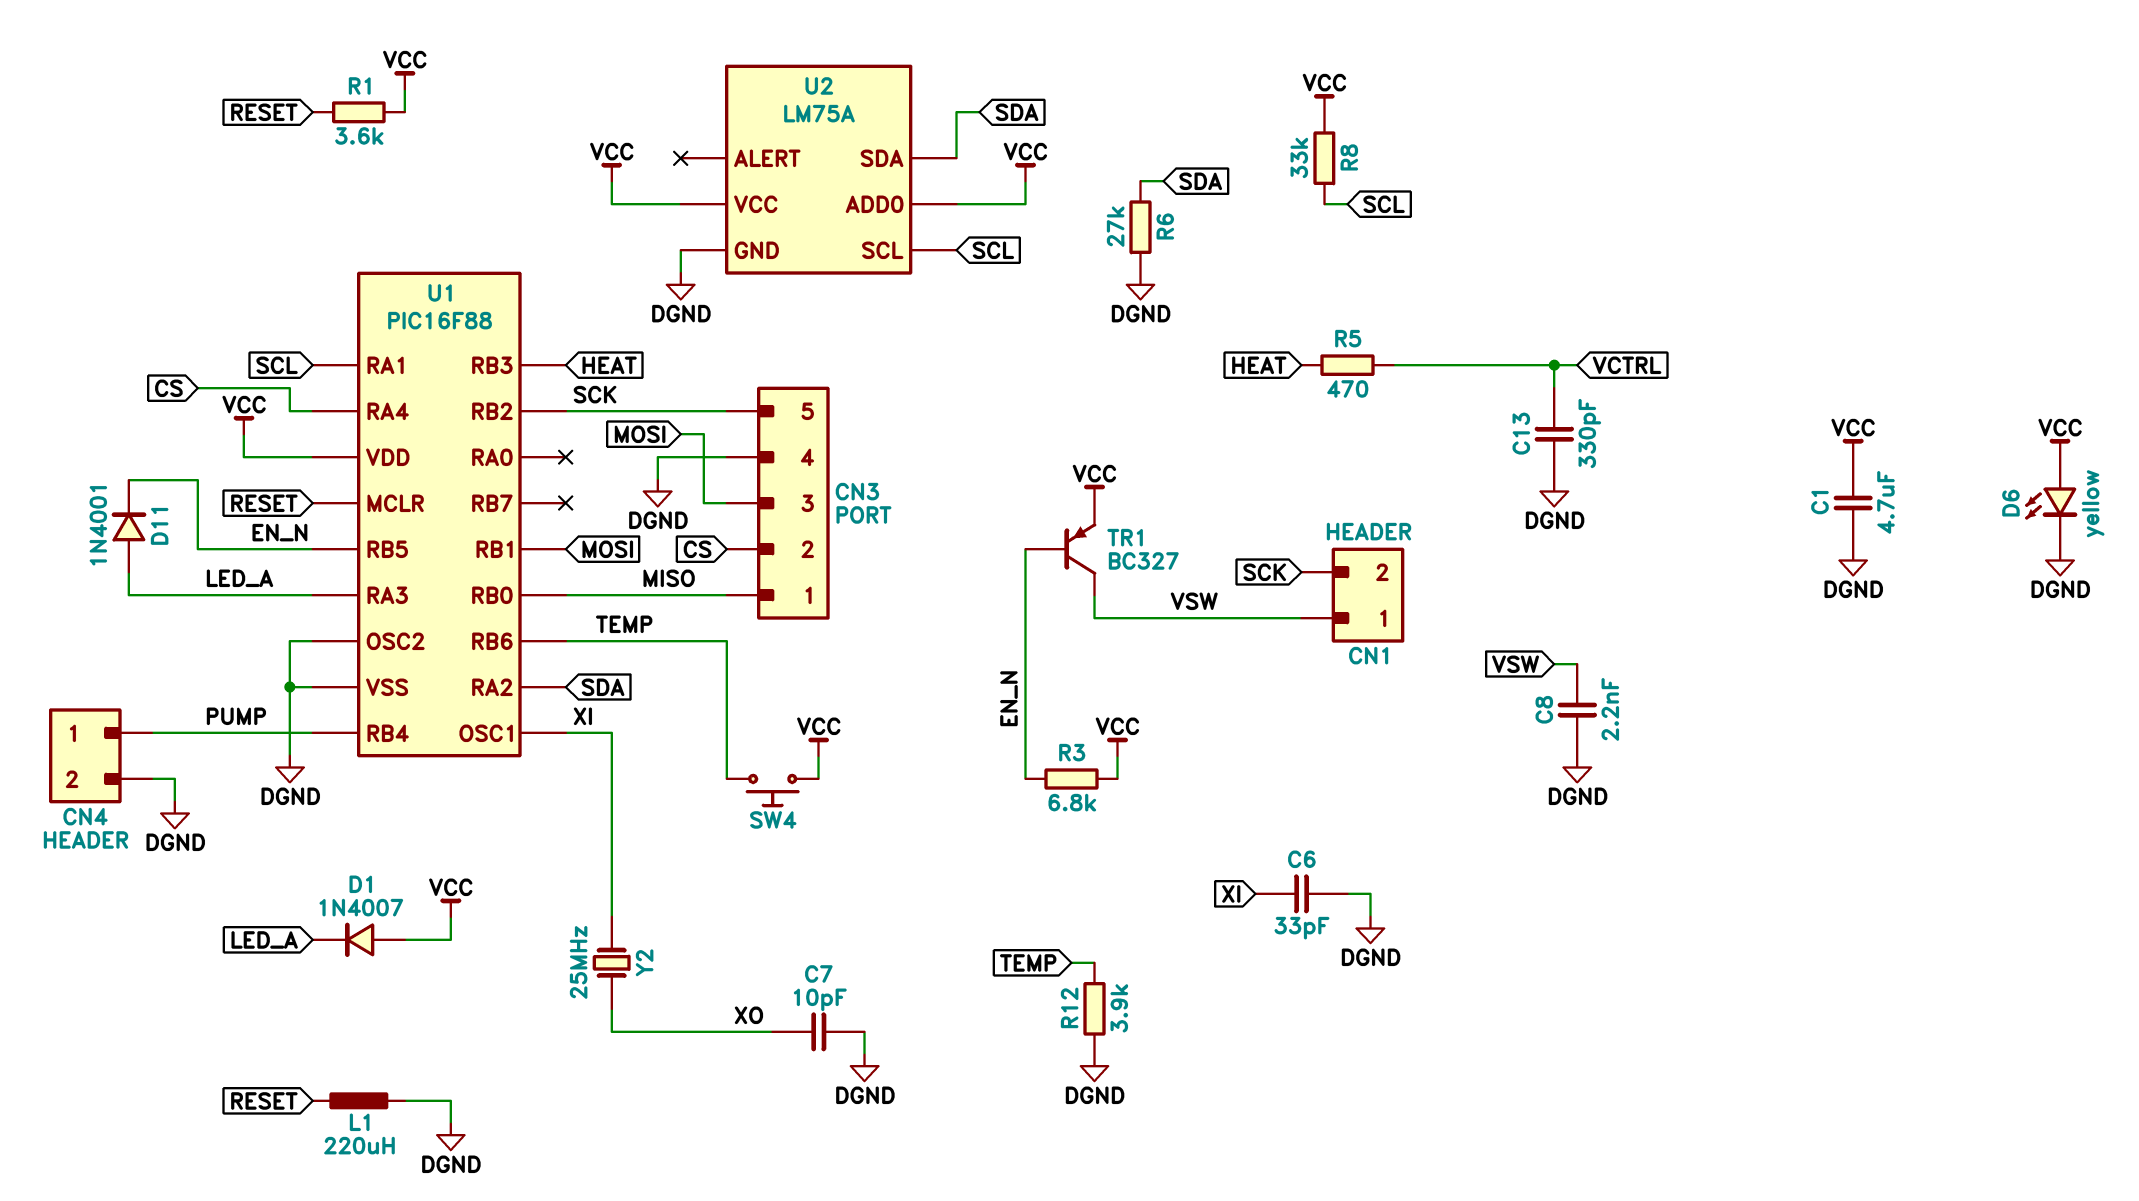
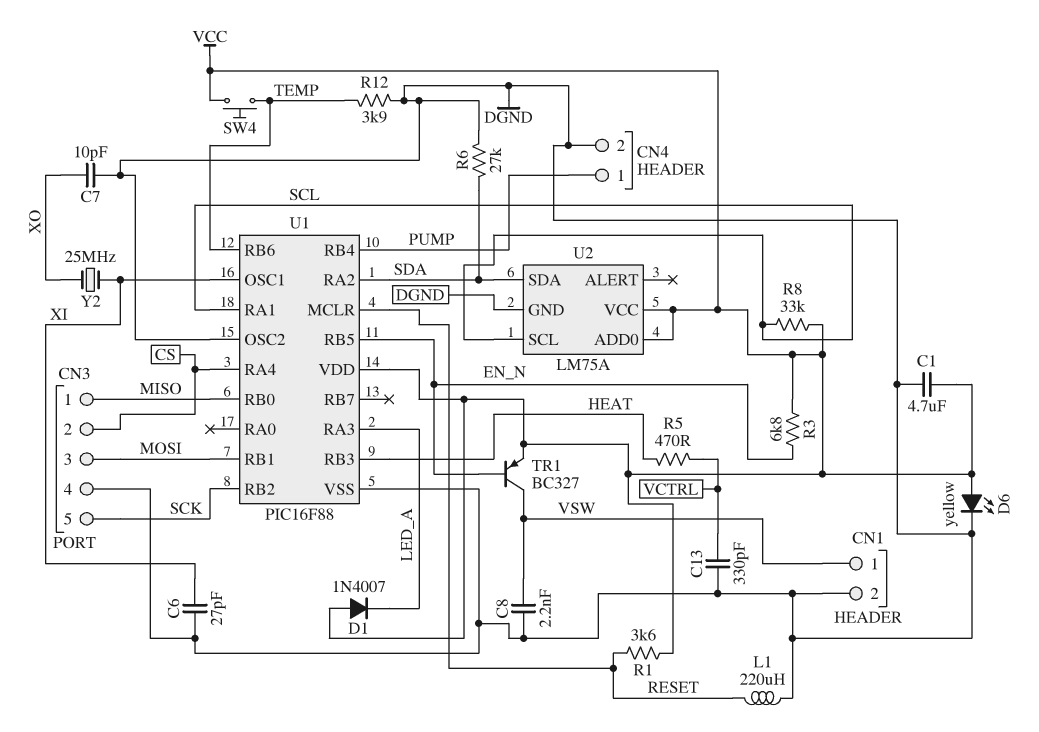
C6: 33pF (DGND, XI) -> 27pF (DGND, XI)
CN1 pin 2: SCK -> DGND
D11: diode 1N4001 (A LED_A, K EN_N) -> none

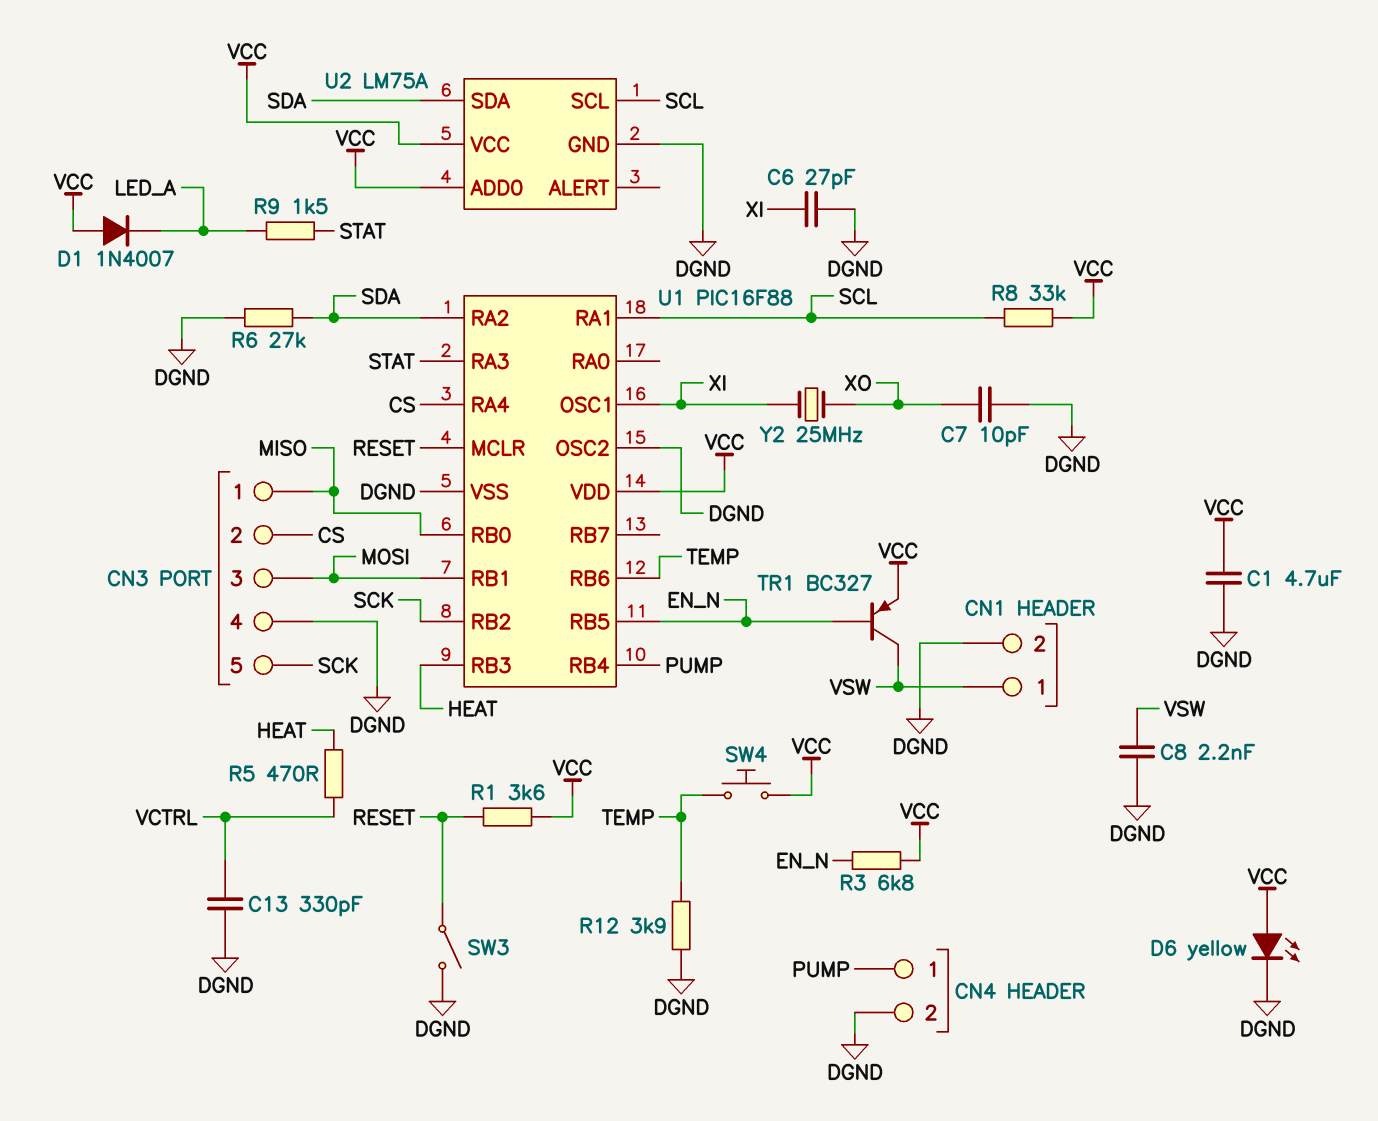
L1: 220uH (DGND, RESET) -> none
R9: none -> 1.5k (LED_A, STAT)
SW3: none -> switch (DGND, RESET)
U1 pin RA3: LED_A -> STAT

